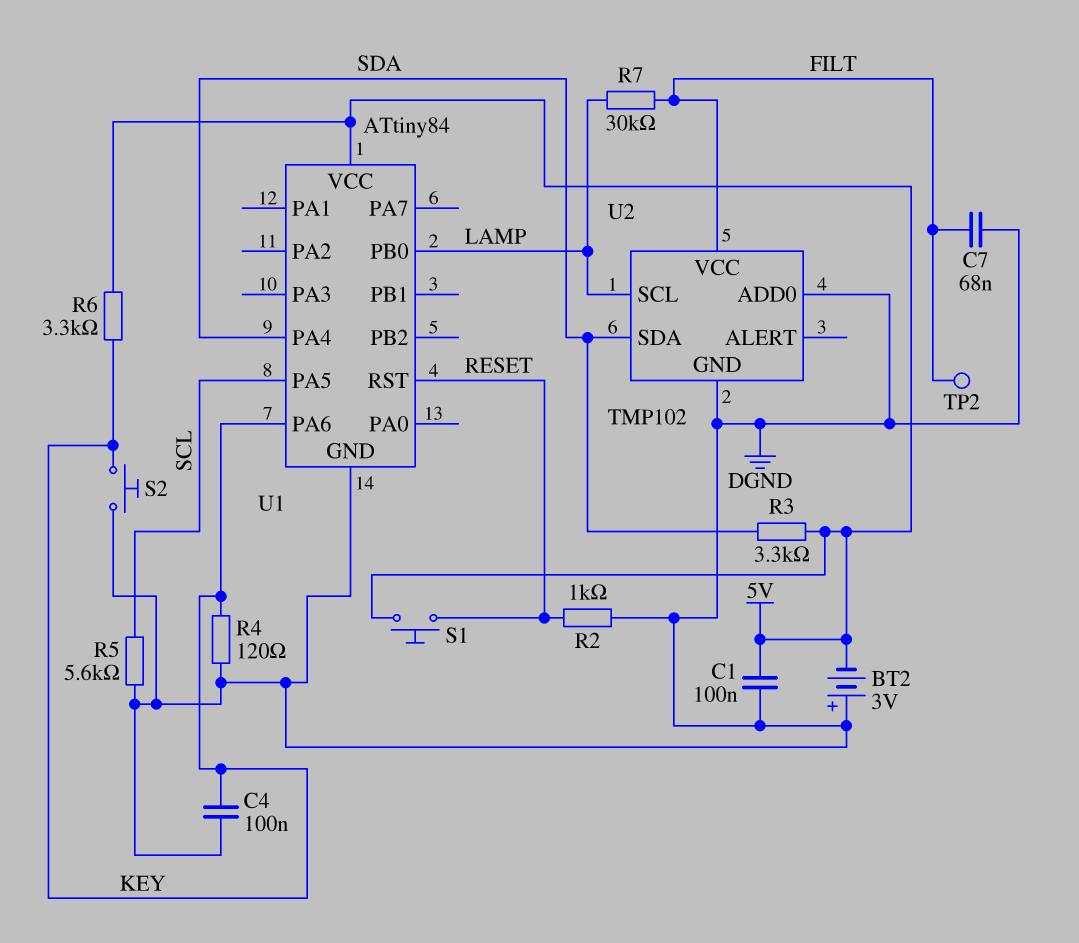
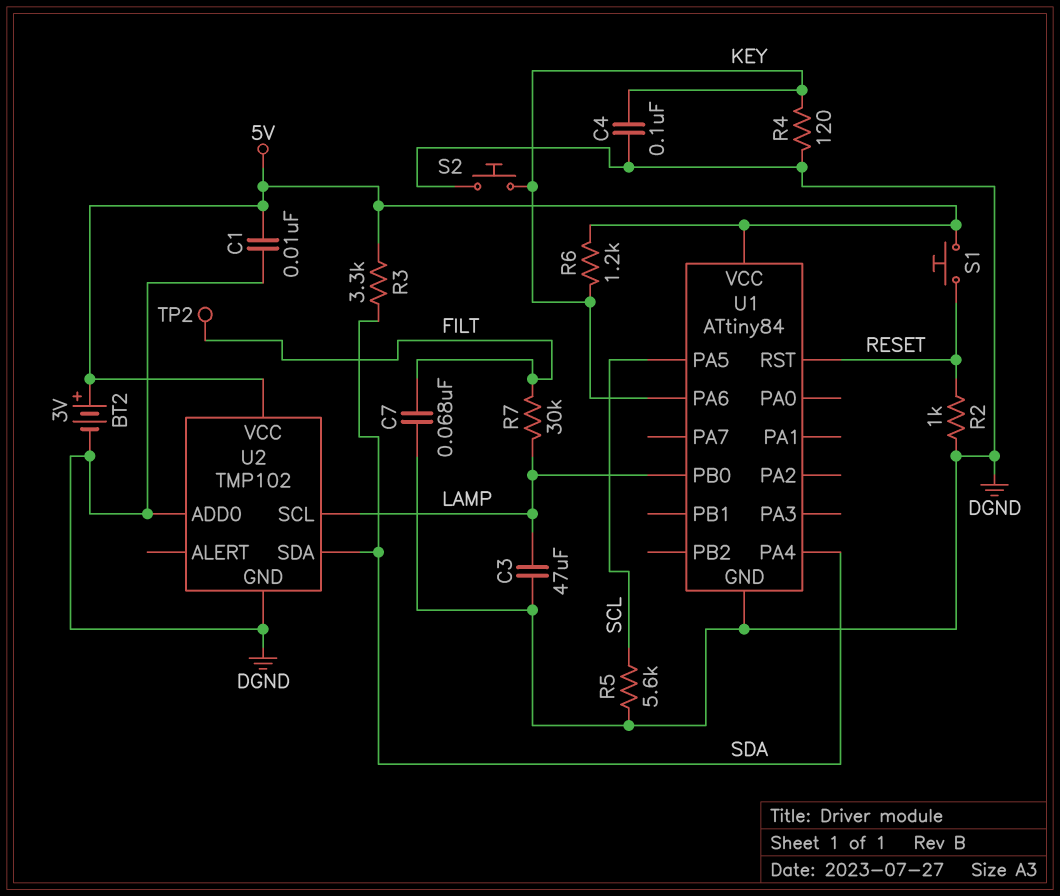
BT2: 3V (plus DGND, minus 5V) -> 3V (plus 5V, minus DGND)
C1: 100nF (5V, DGND) -> 10nF (5V, DGND)
C3: none -> 47uF (DGND, LAMP)
R6: 3.3k (5V, KEY) -> 1.2k (5V, KEY)
U2 pin VCC: FILT -> 5V

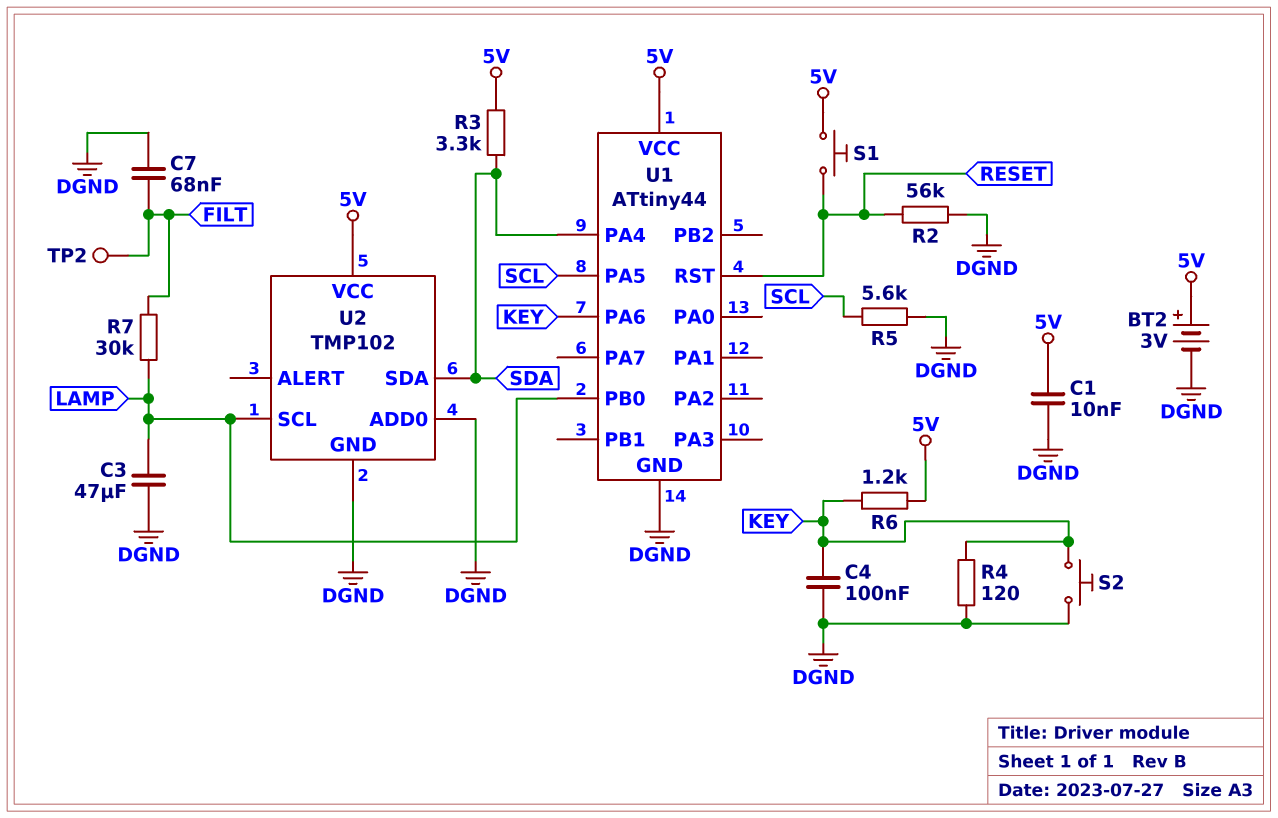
R2: 1k (DGND, RESET) -> 56k (DGND, RESET)
U1: ATtiny84 -> ATtiny44

